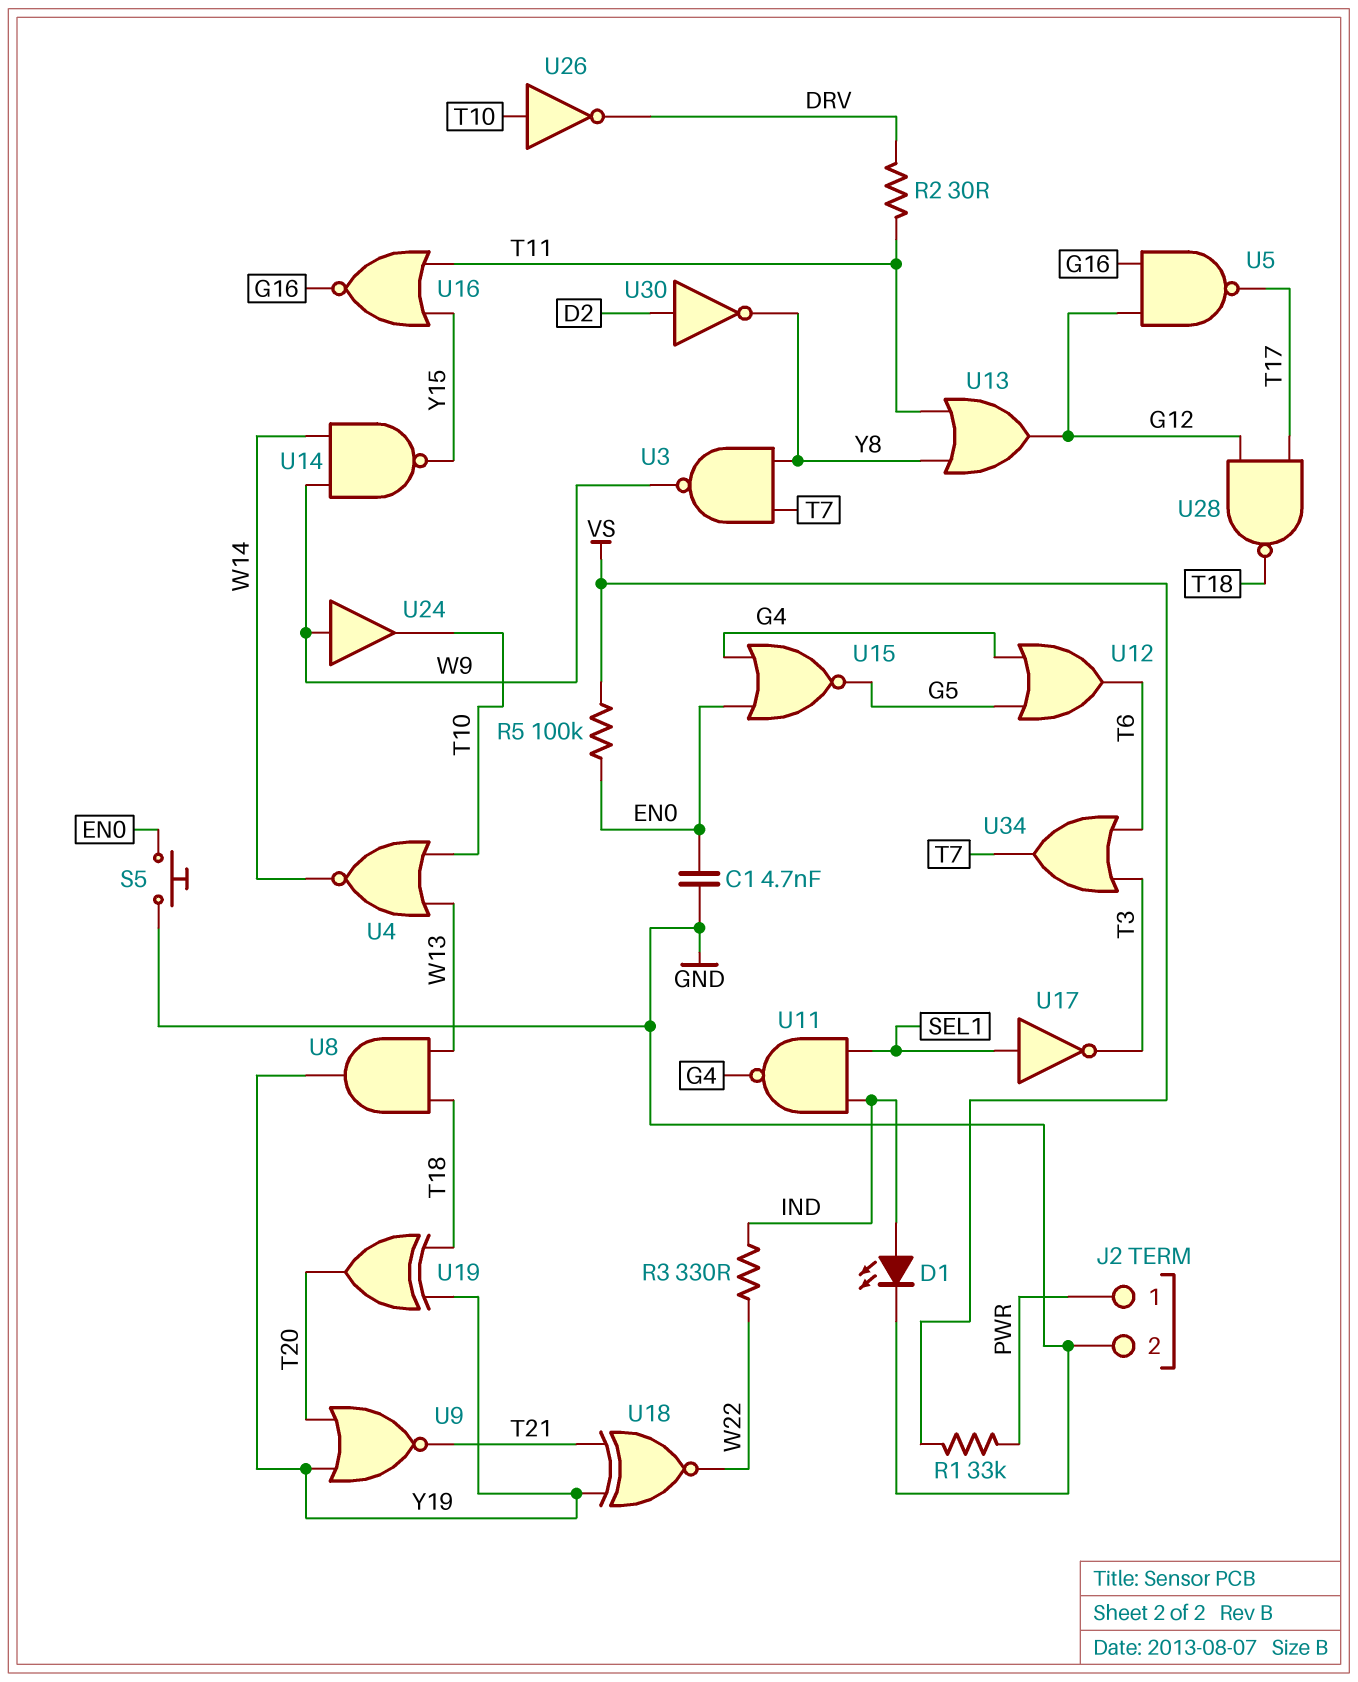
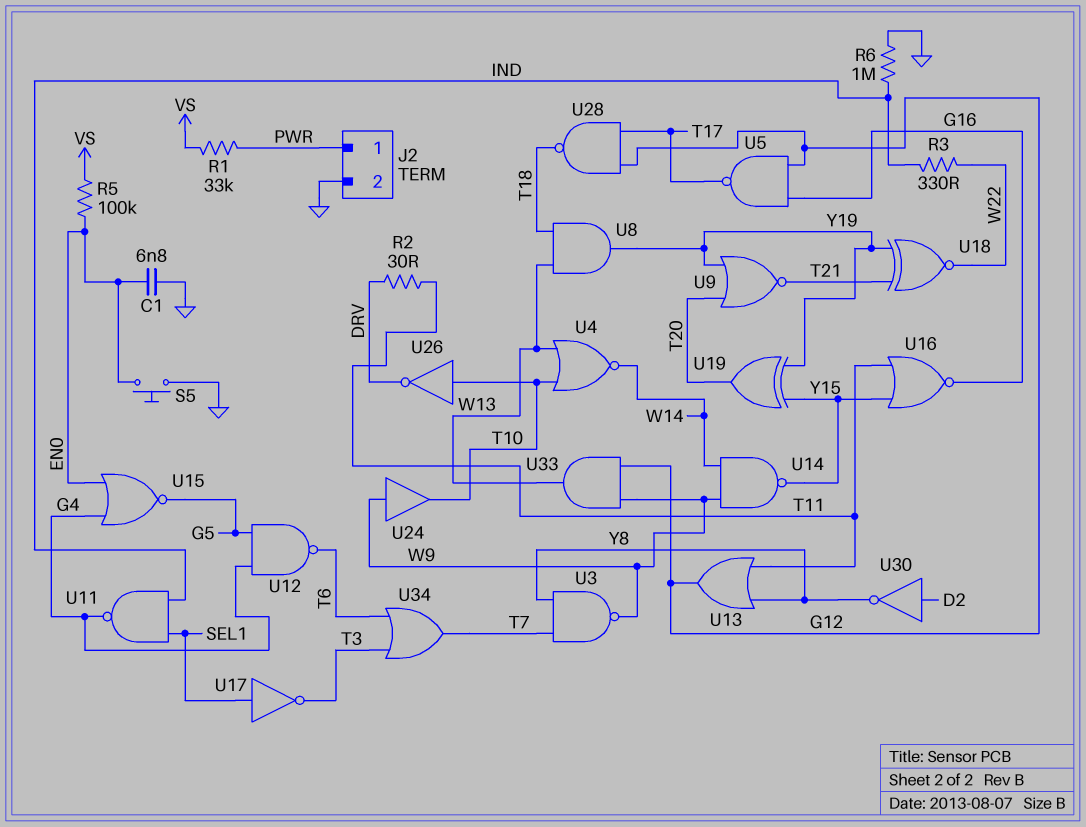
C1: 4.7nF (EN0, GND) -> 6.8nF (EN0, GND)
D1: LED (A IND, K GND) -> none
R6: none -> 1M (GND, IND)
U12: OR (in G4, in G5, out T6) -> NAND (in G4, in G5, out T6)
U19: XOR (in T18, in Y19, out T20) -> XOR (in Y15, in Y19, out T20)
U33: none -> AND (in G12, in W9, out W13)

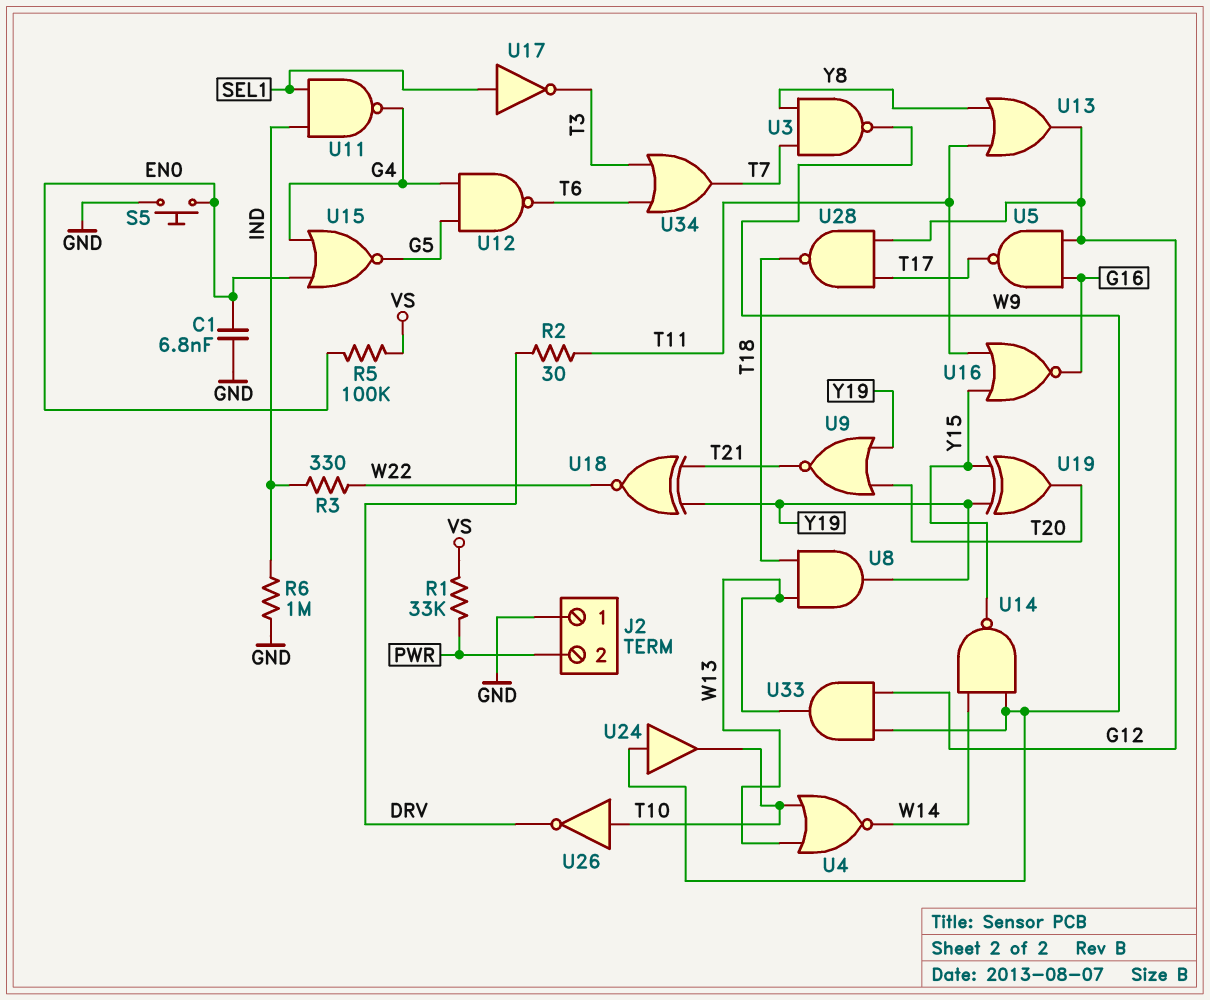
J2 pin 1: PWR -> GND
J2 pin 2: GND -> PWR
U30: NOT (in D2, out Y8) -> none

